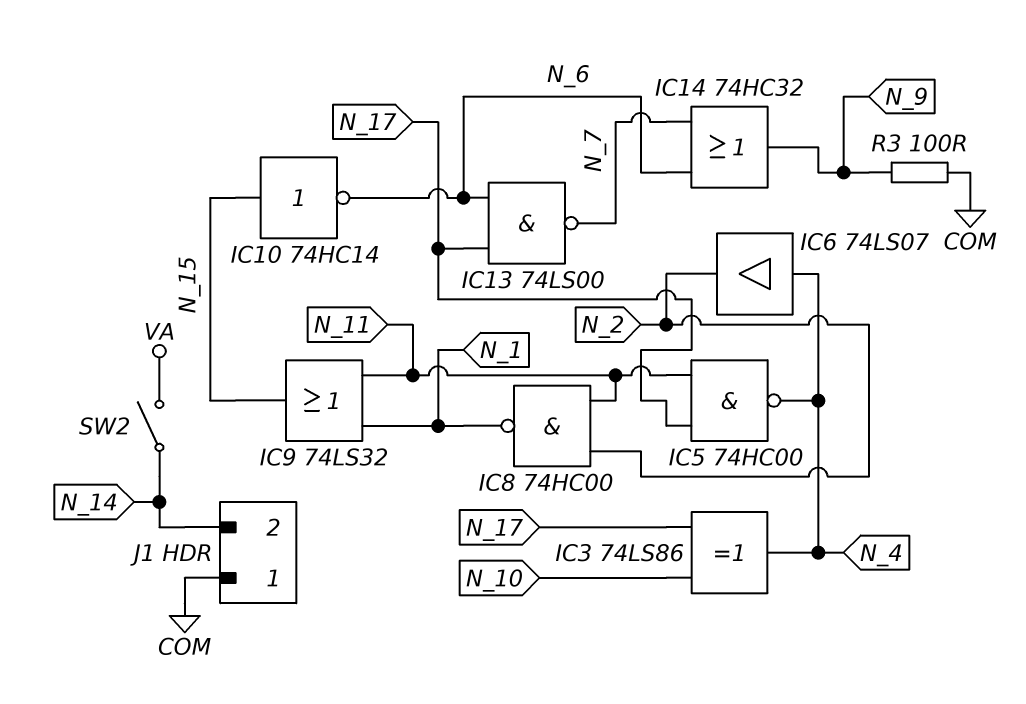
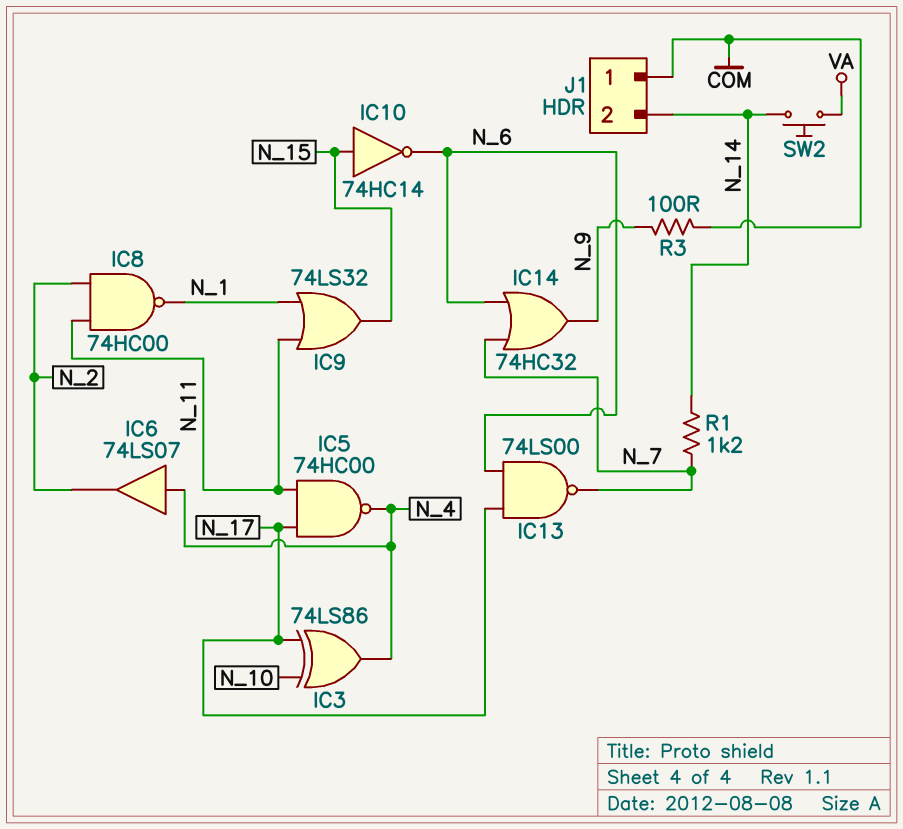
R1: none -> 1.2k (N_7, N_14)
SW2: switch (N_14, VA) -> button (N_14, VA)

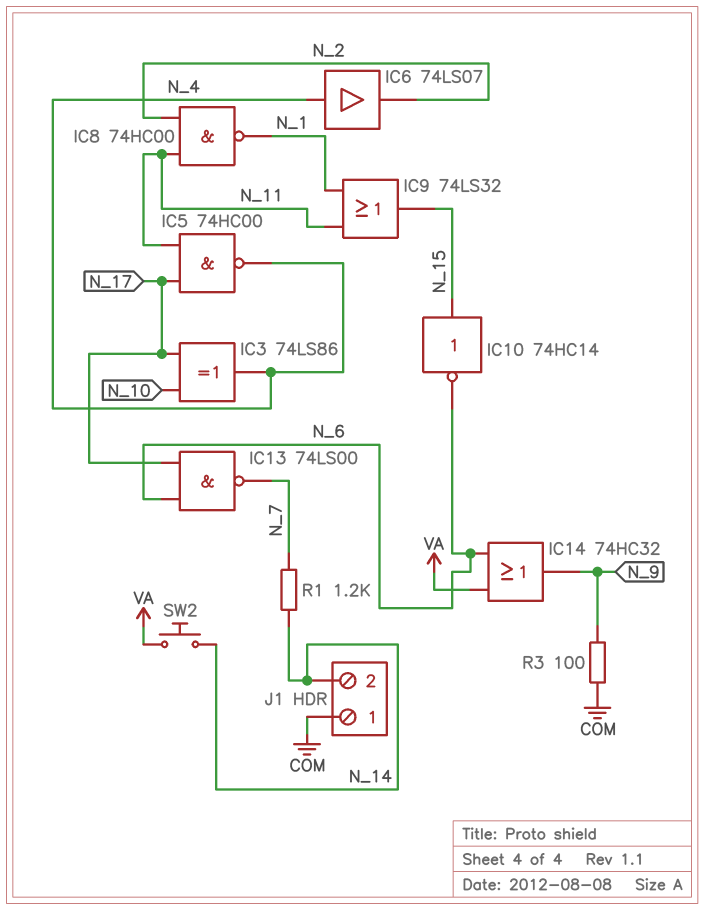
IC14: OR 74HC32 (in N_6, in N_7, out N_9) -> OR 74HC32 (in N_6, in VA, out N_9)

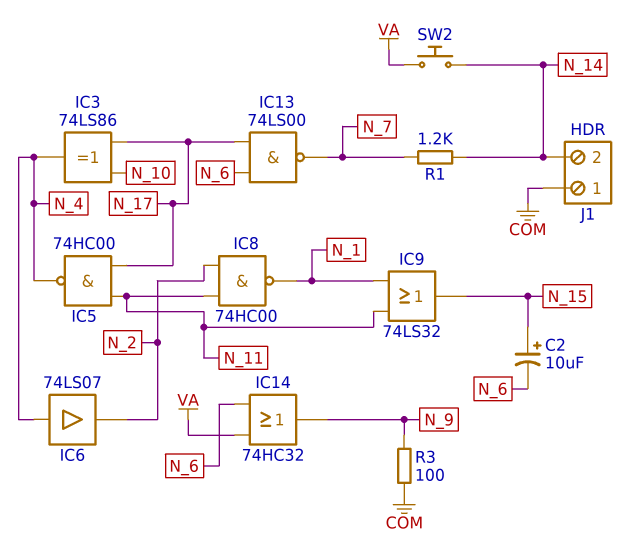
C2: none -> 10uF (plus N_15, minus N_6)
IC10: NOT 74HC14 (in N_15, out N_6) -> none

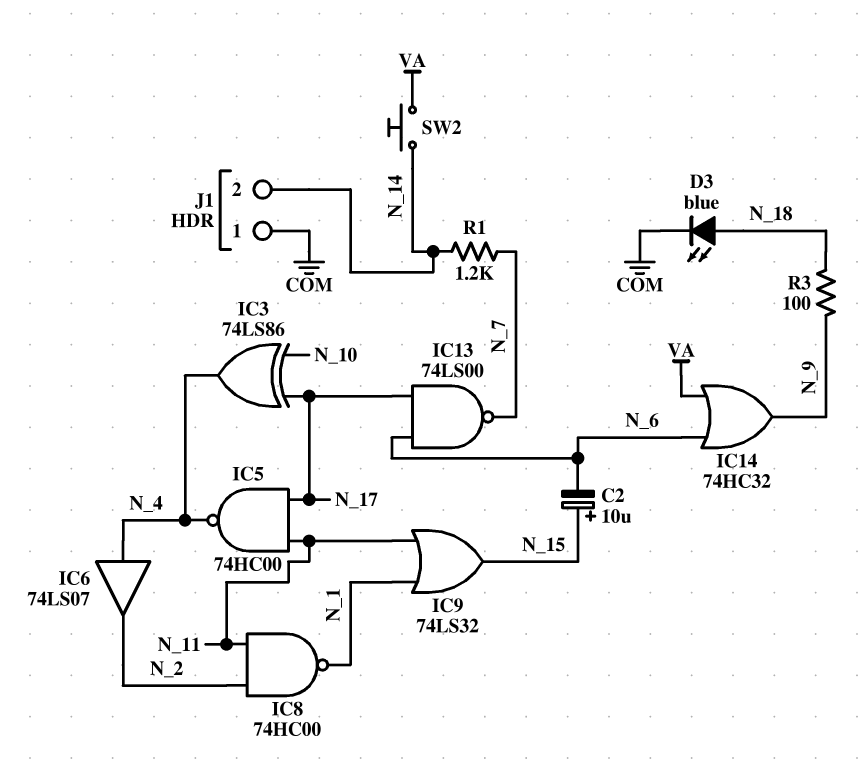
D3: none -> LED blue (A N_18, K COM)
R3: 100 (COM, N_9) -> 100 (N_9, N_18)

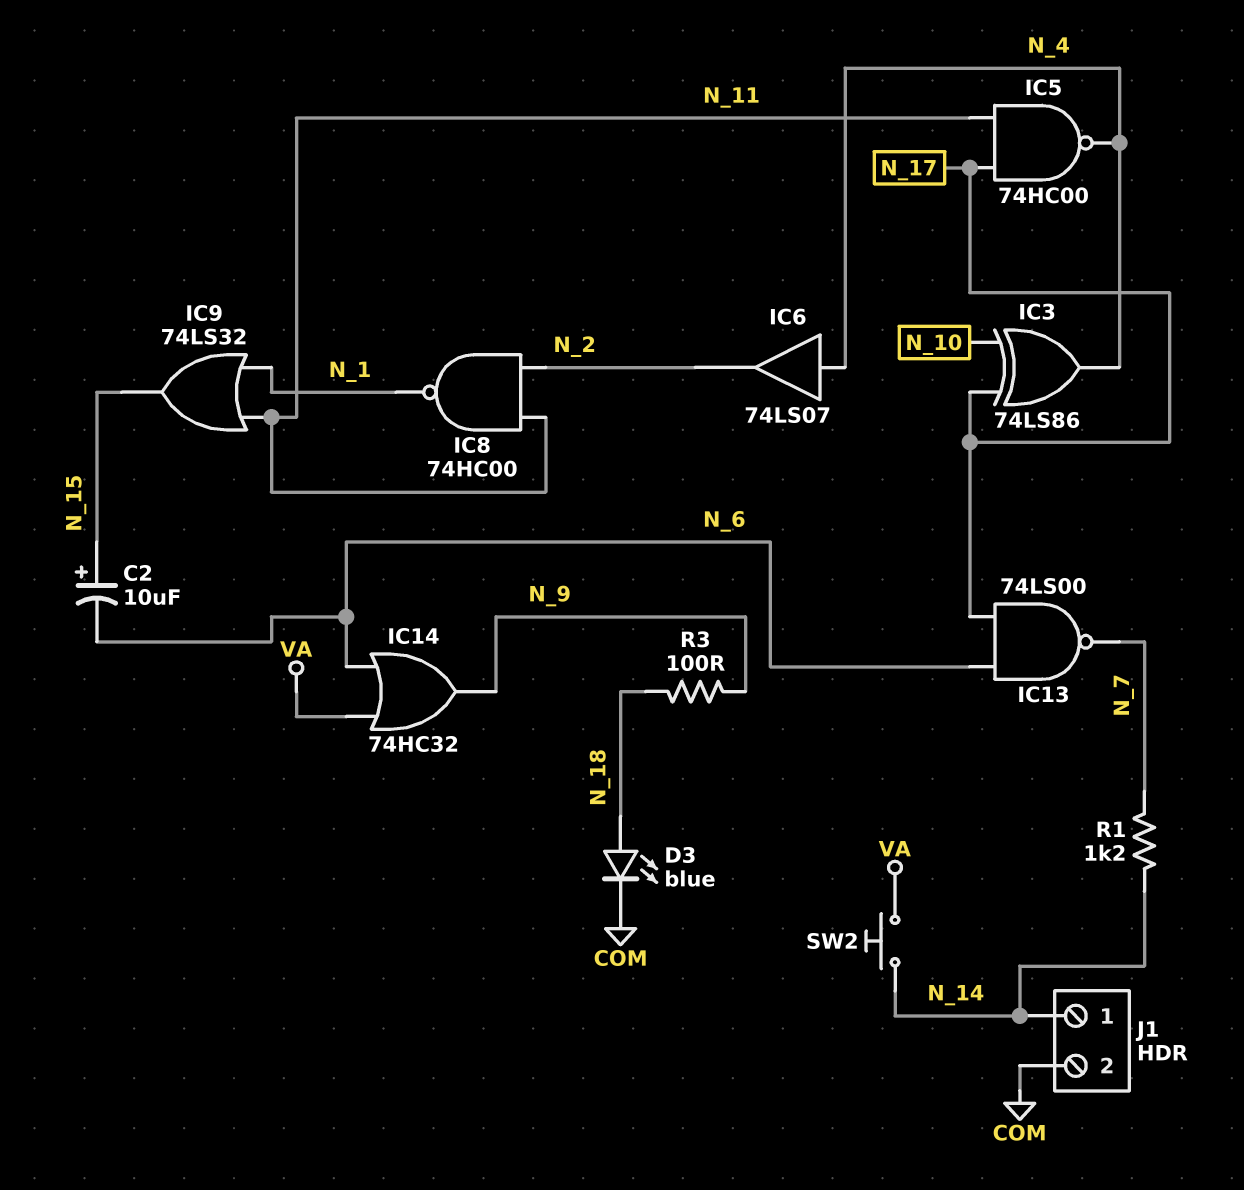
J1 pin 1: COM -> N_14
J1 pin 2: N_14 -> COM

